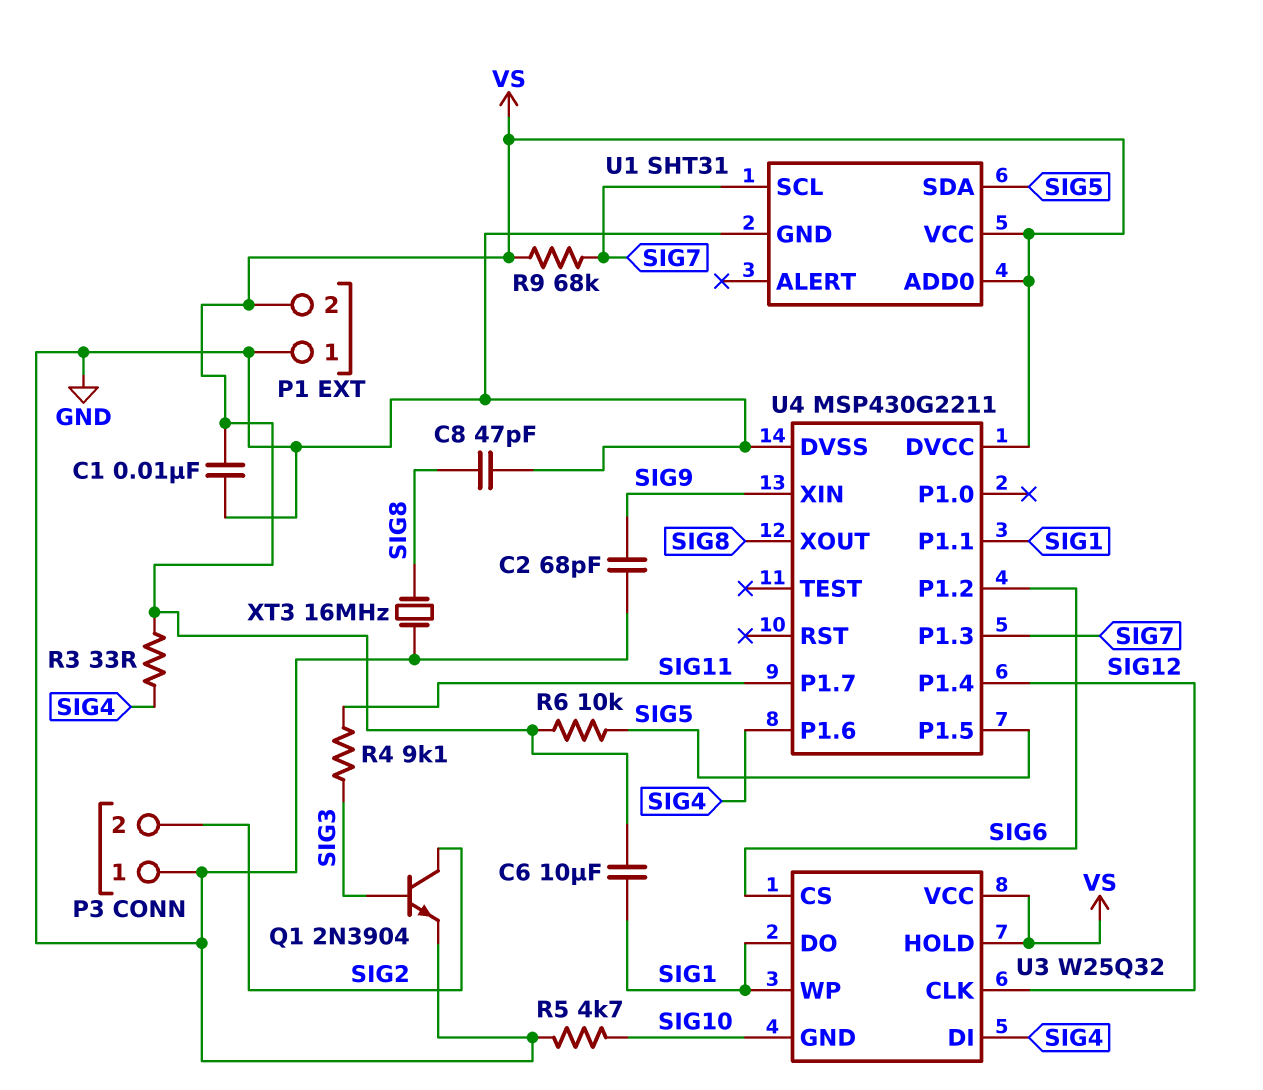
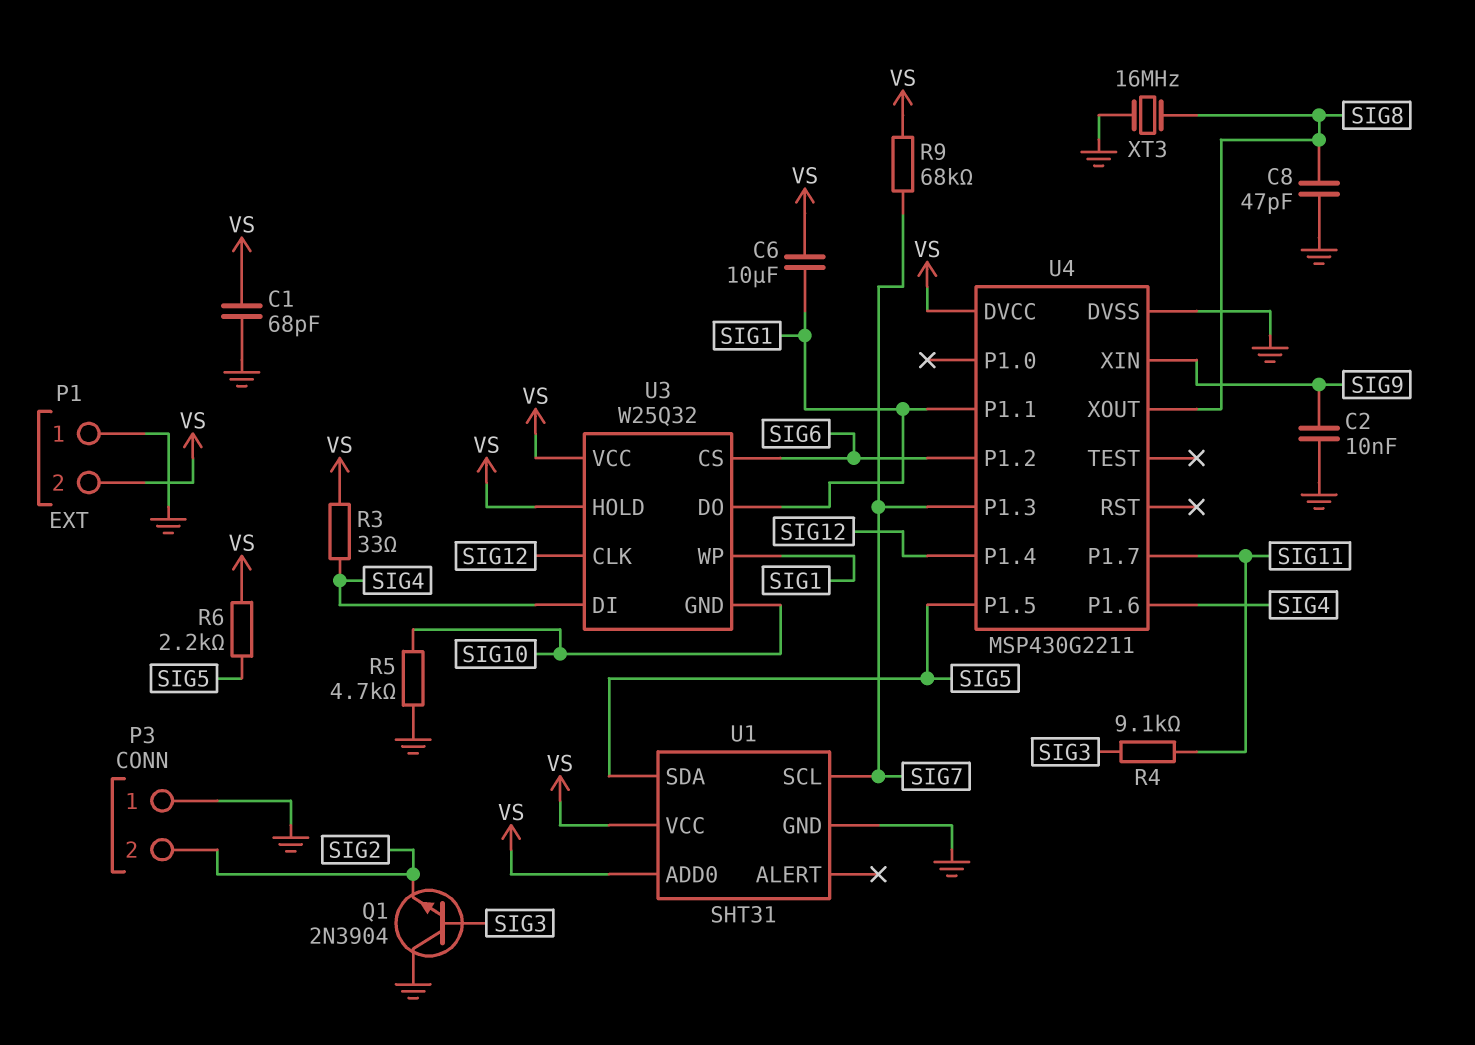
C1: 10nF (GND, VS) -> 68pF (GND, VS)
C2: 68pF (GND, SIG9) -> 10nF (GND, SIG9)
Q1: NPN 2N3904 (B SIG3, C SIG2, E GND) -> NPN 2N3904 (B SIG3, C GND, E SIG2)
R6: 10k (SIG5, VS) -> 2.2k (SIG5, VS)

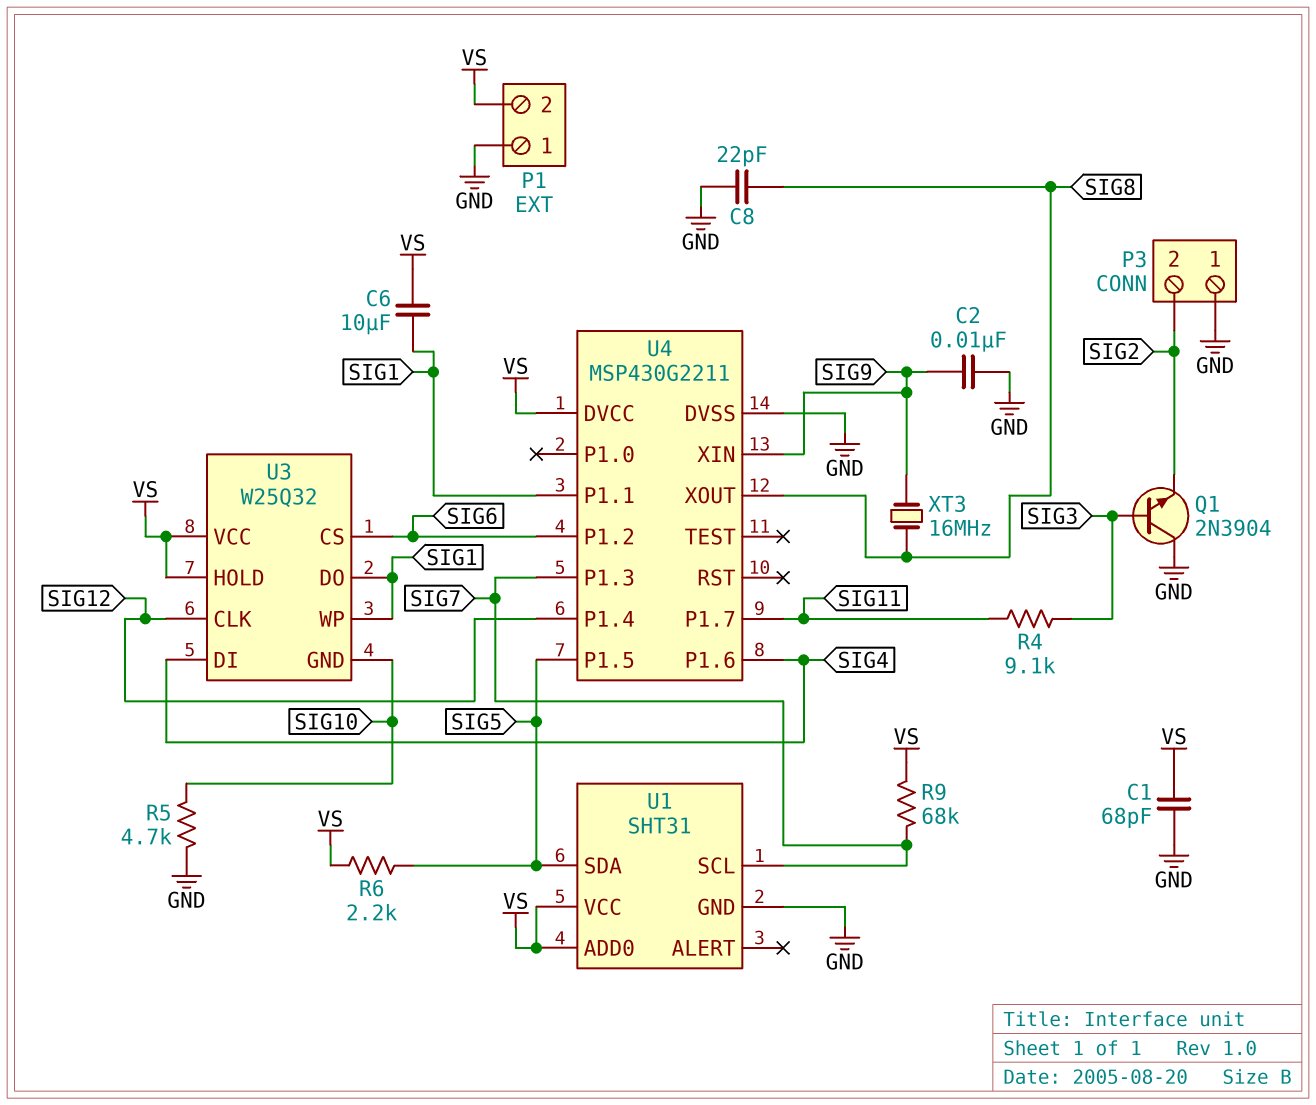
C8: 47pF (GND, SIG8) -> 22pF (GND, SIG8)
R3: 33 (SIG4, VS) -> none
XT3: 16MHz (GND, SIG8) -> 16MHz (SIG8, SIG9)

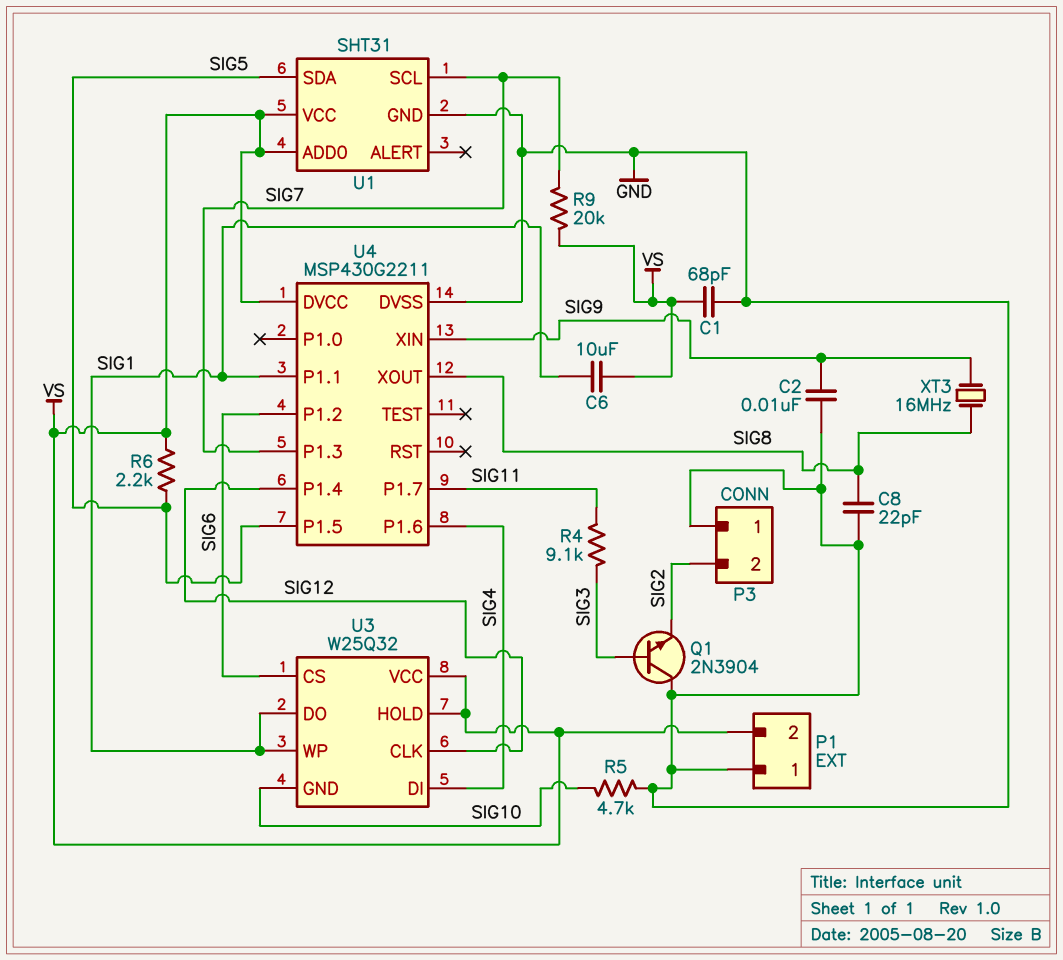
R9: 68k (SIG7, VS) -> 20k (SIG7, VS)

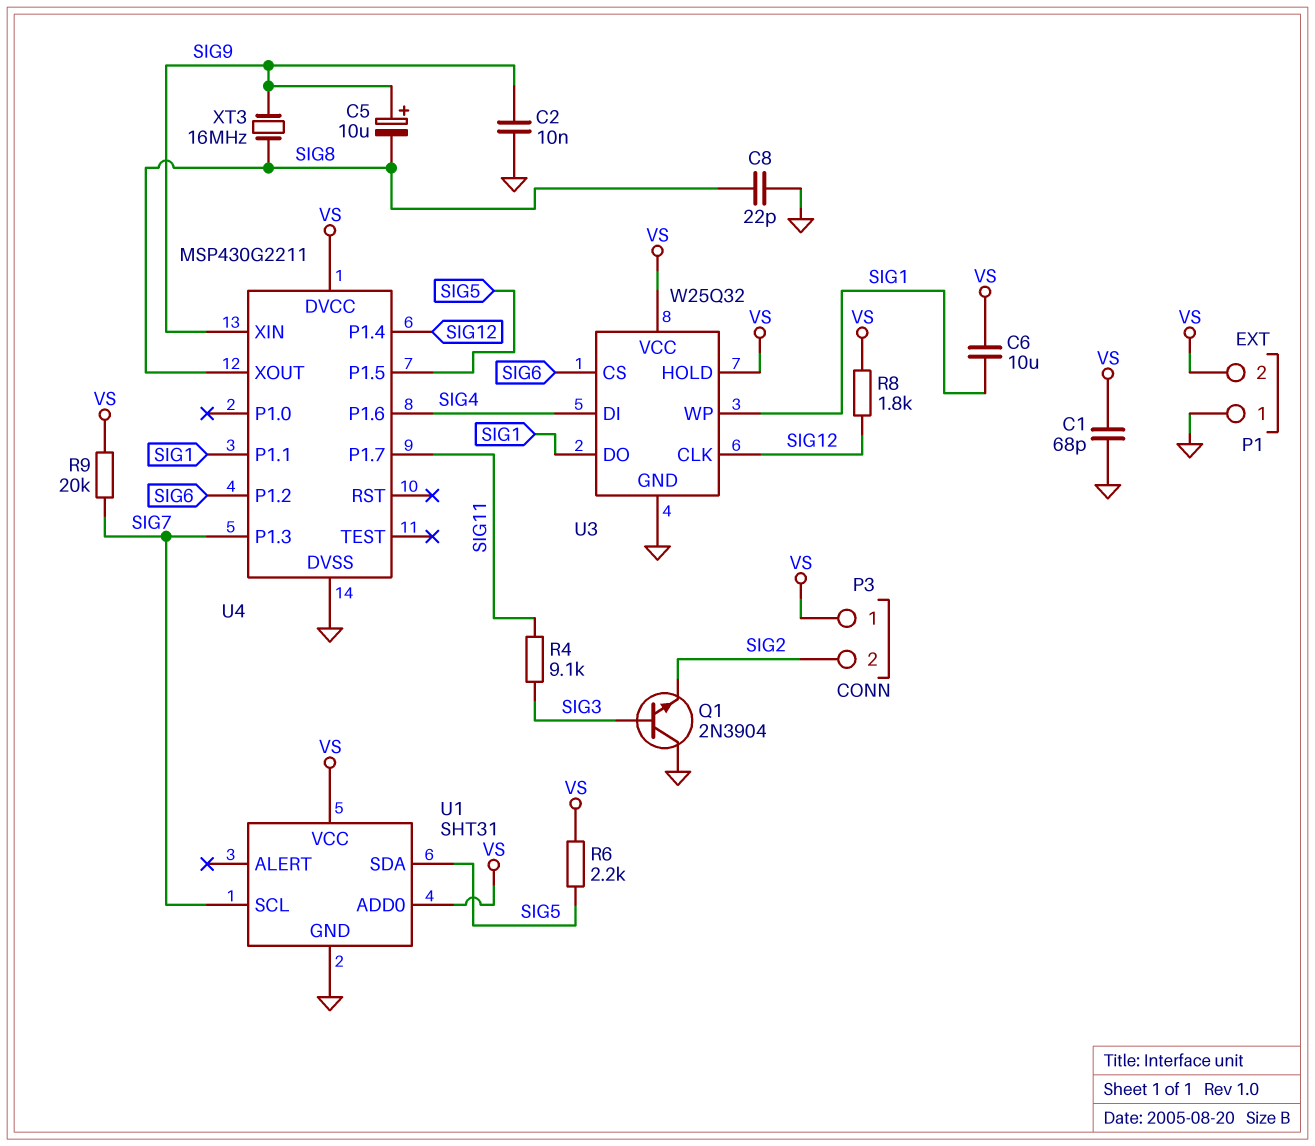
C5: none -> 10uF (plus SIG9, minus SIG8)
P3 pin 1: GND -> VS
R5: 4.7k (GND, SIG10) -> none
R8: none -> 1.8k (SIG12, VS)
U3 pin GND: SIG10 -> GND

